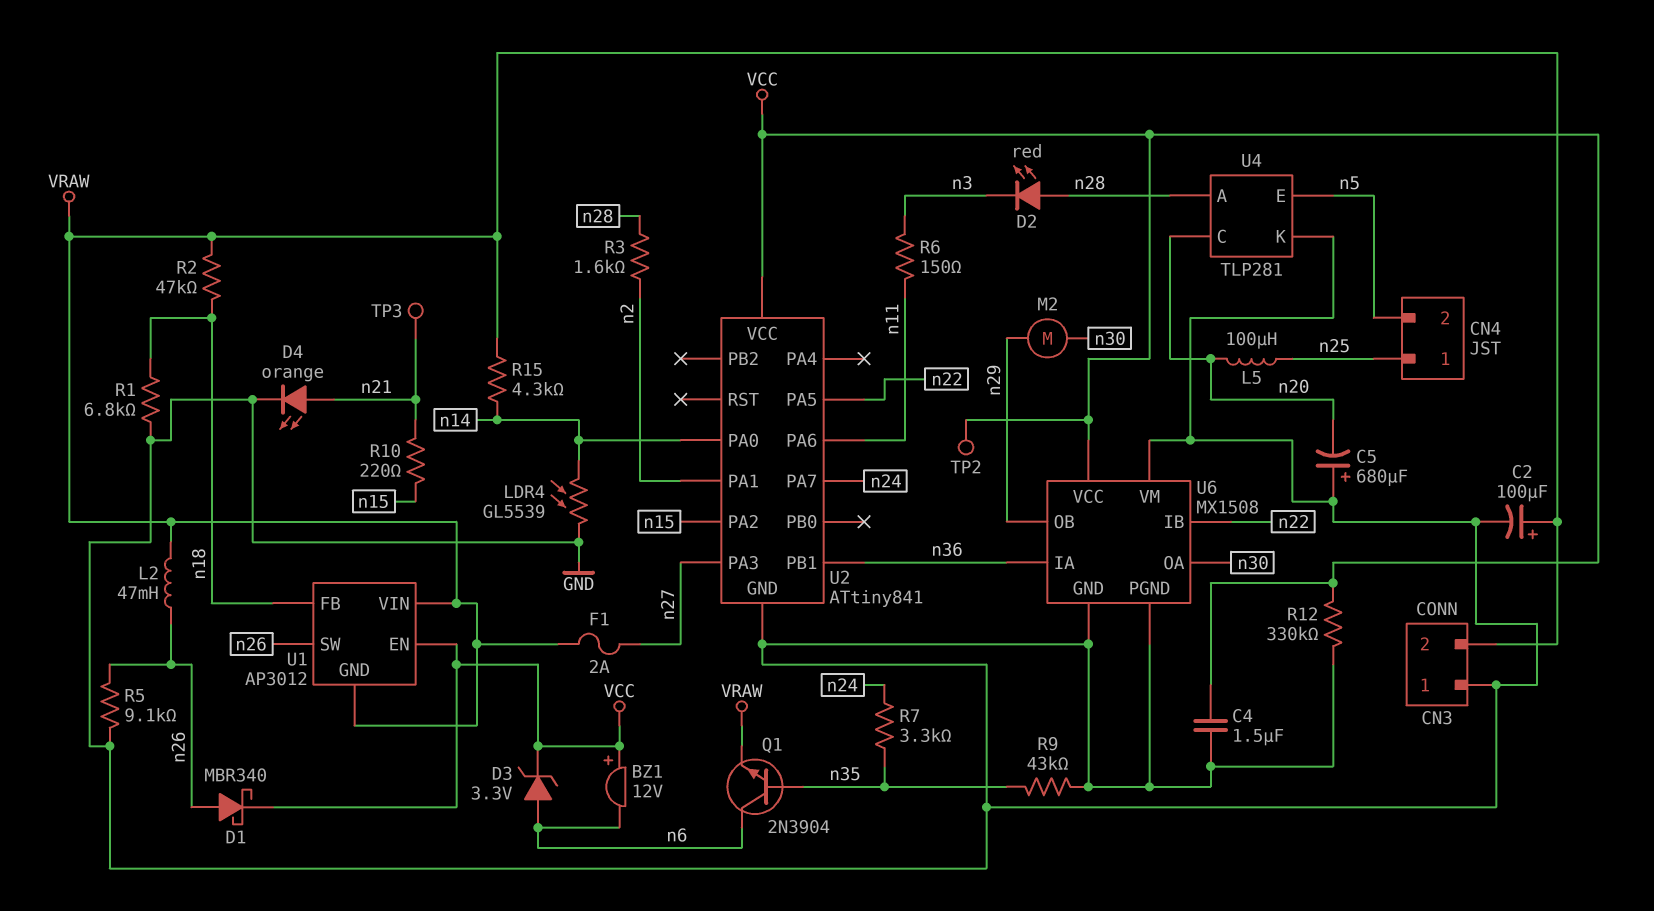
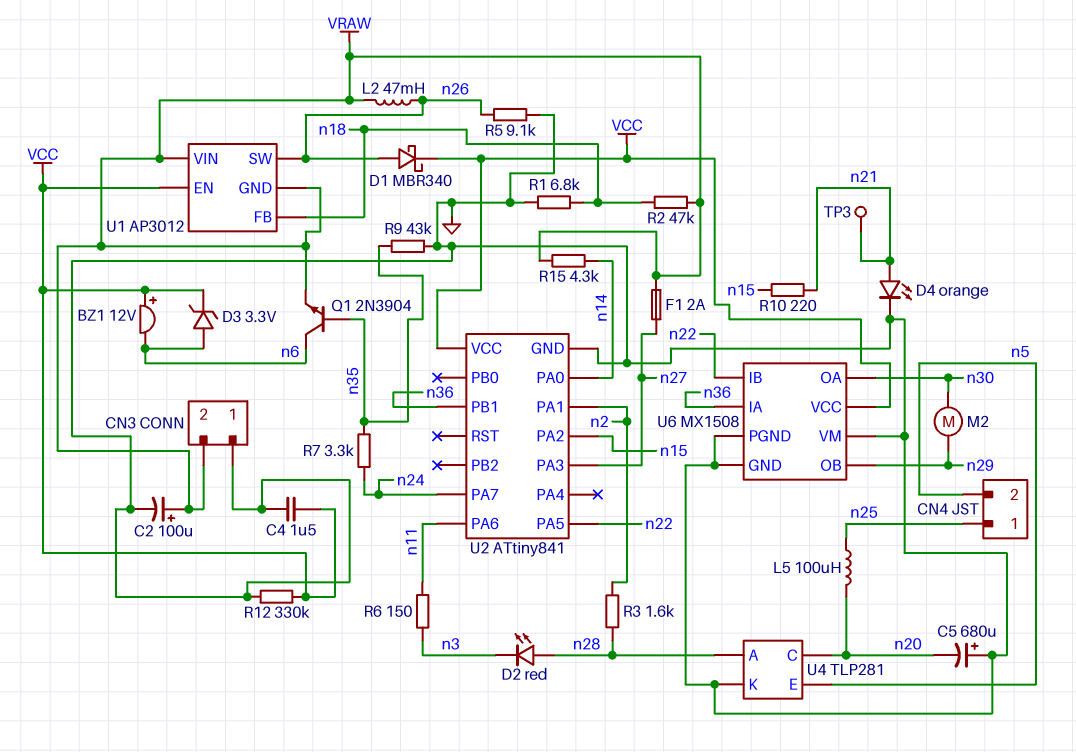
LDR4: GL5539 (GND, n14) -> none
TP2: test point (VCC) -> none

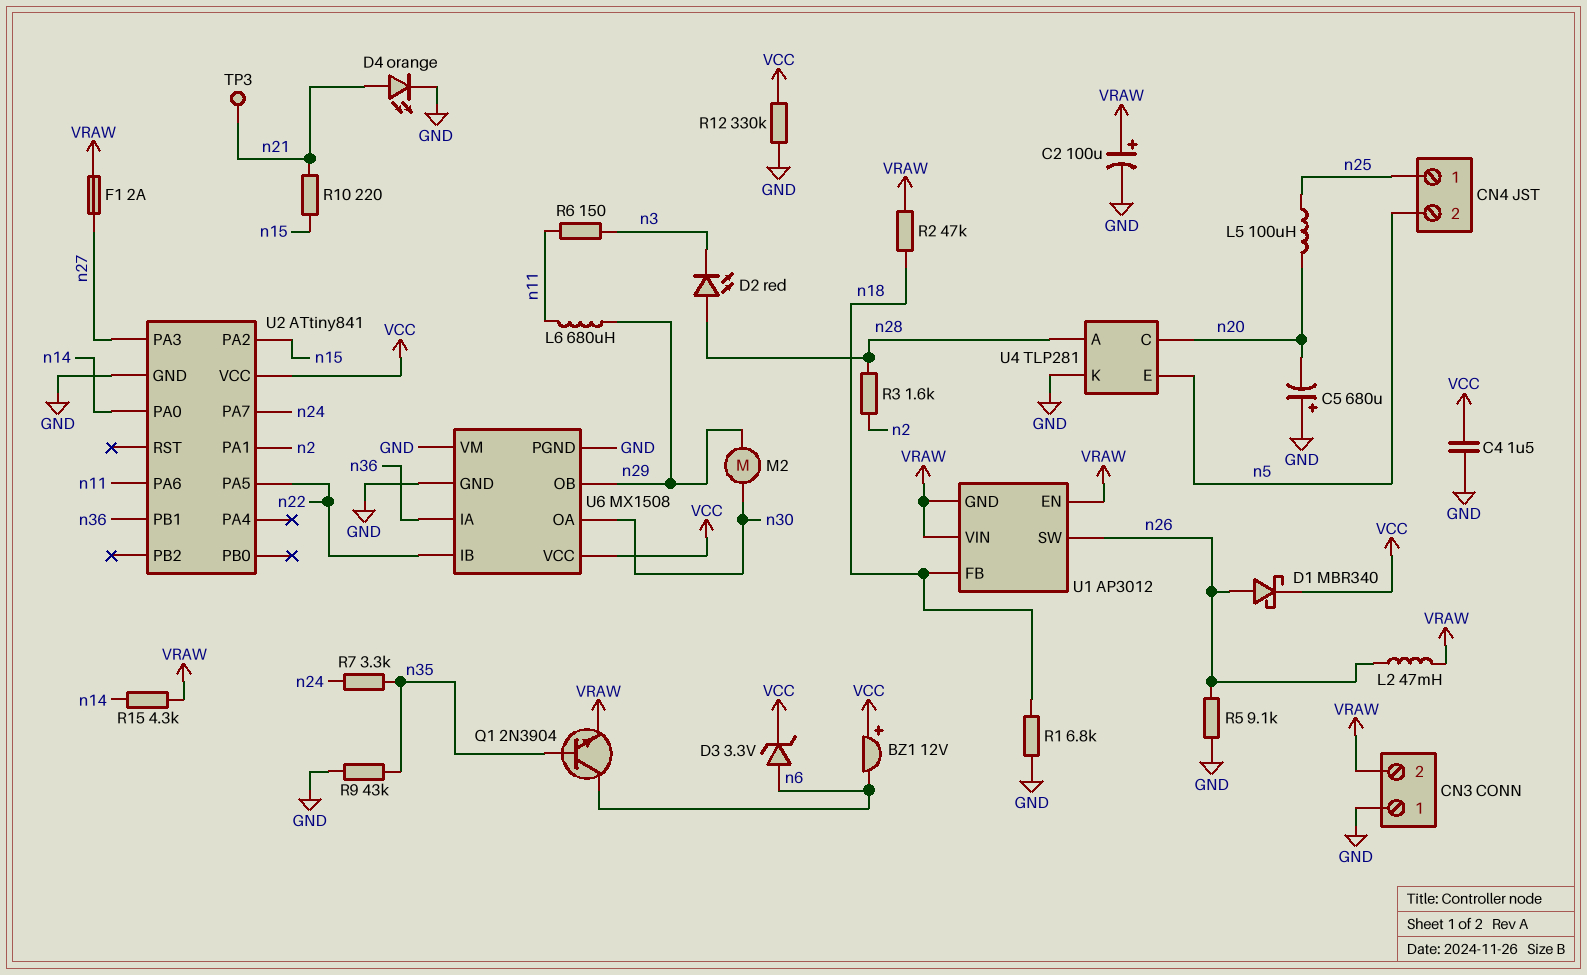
L6: none -> 680uH (n11, n29)
U1 pin EN: VCC -> VRAW

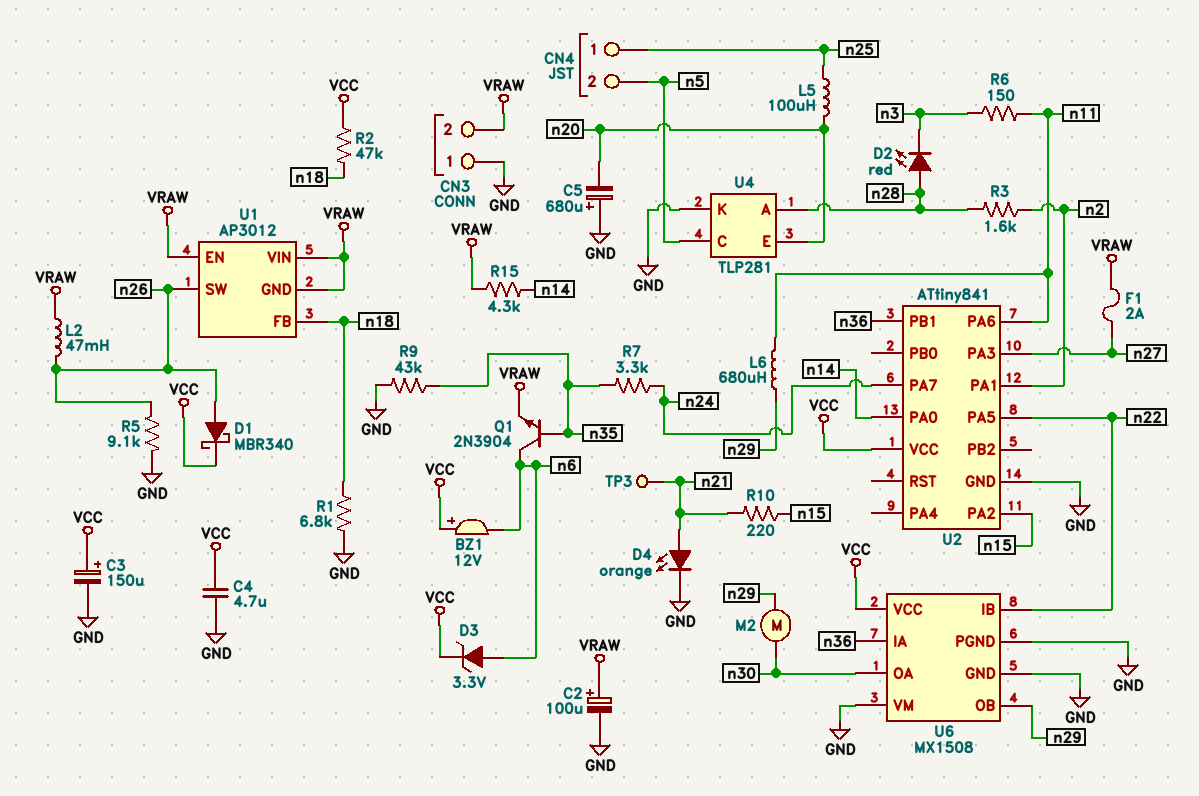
C3: none -> 150uF (plus VCC, minus GND)
C4: 1.5uF (GND, VCC) -> 4.7uF (GND, VCC)
R2: 47k (VRAW, n18) -> 47k (VCC, n18)
R12: 330k (GND, VCC) -> none
U4 pin C: n20 -> n5
U4 pin E: n5 -> n20

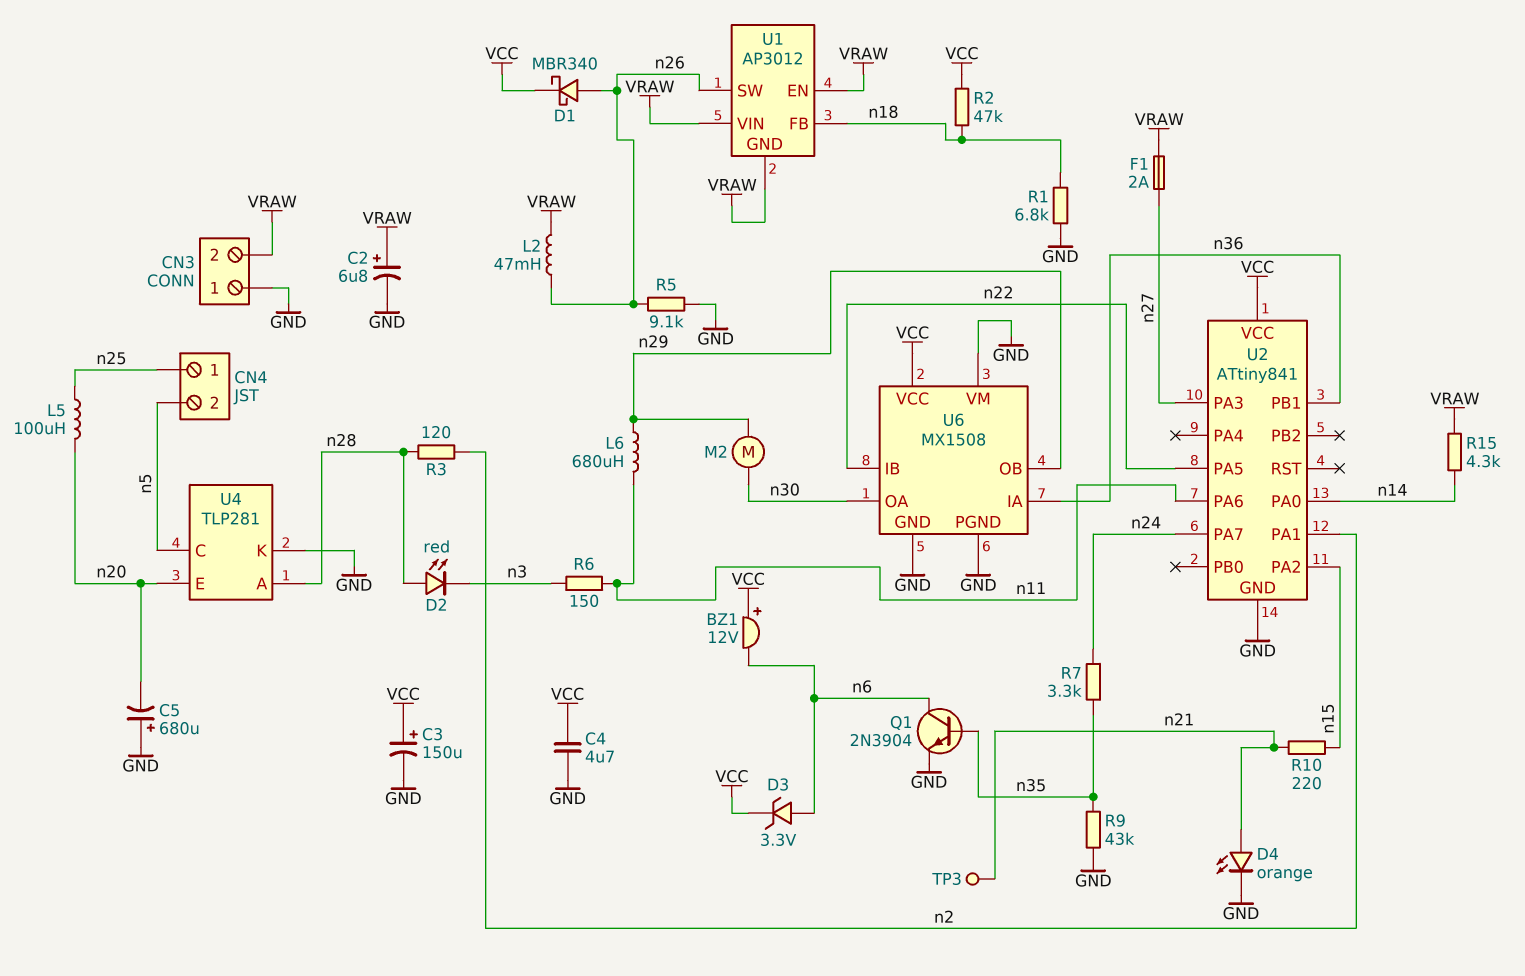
C2: 100uF (plus VRAW, minus GND) -> 6.8uF (plus VRAW, minus GND)
Q1: NPN 2N3904 (B n35, C n6, E VRAW) -> NPN 2N3904 (B n35, C n6, E GND)
R3: 1.6k (n2, n28) -> 120 (n2, n28)

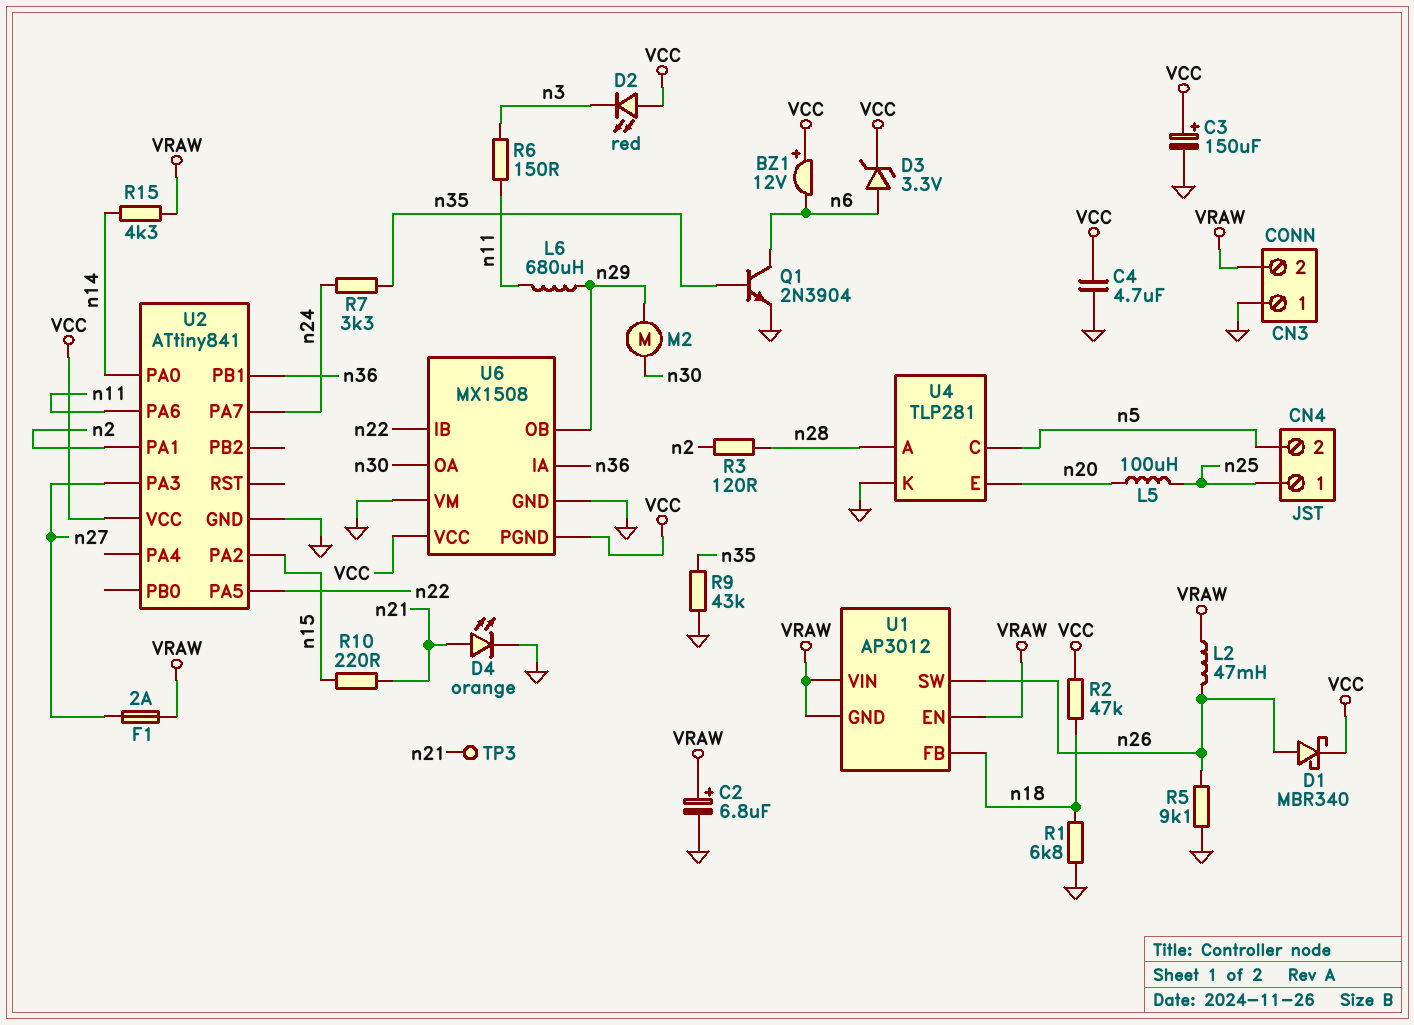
C5: 680uF (plus GND, minus n20) -> none
D2: LED red (A n28, K n3) -> LED red (A VCC, K n3)
U6 pin PGND: GND -> VCC

